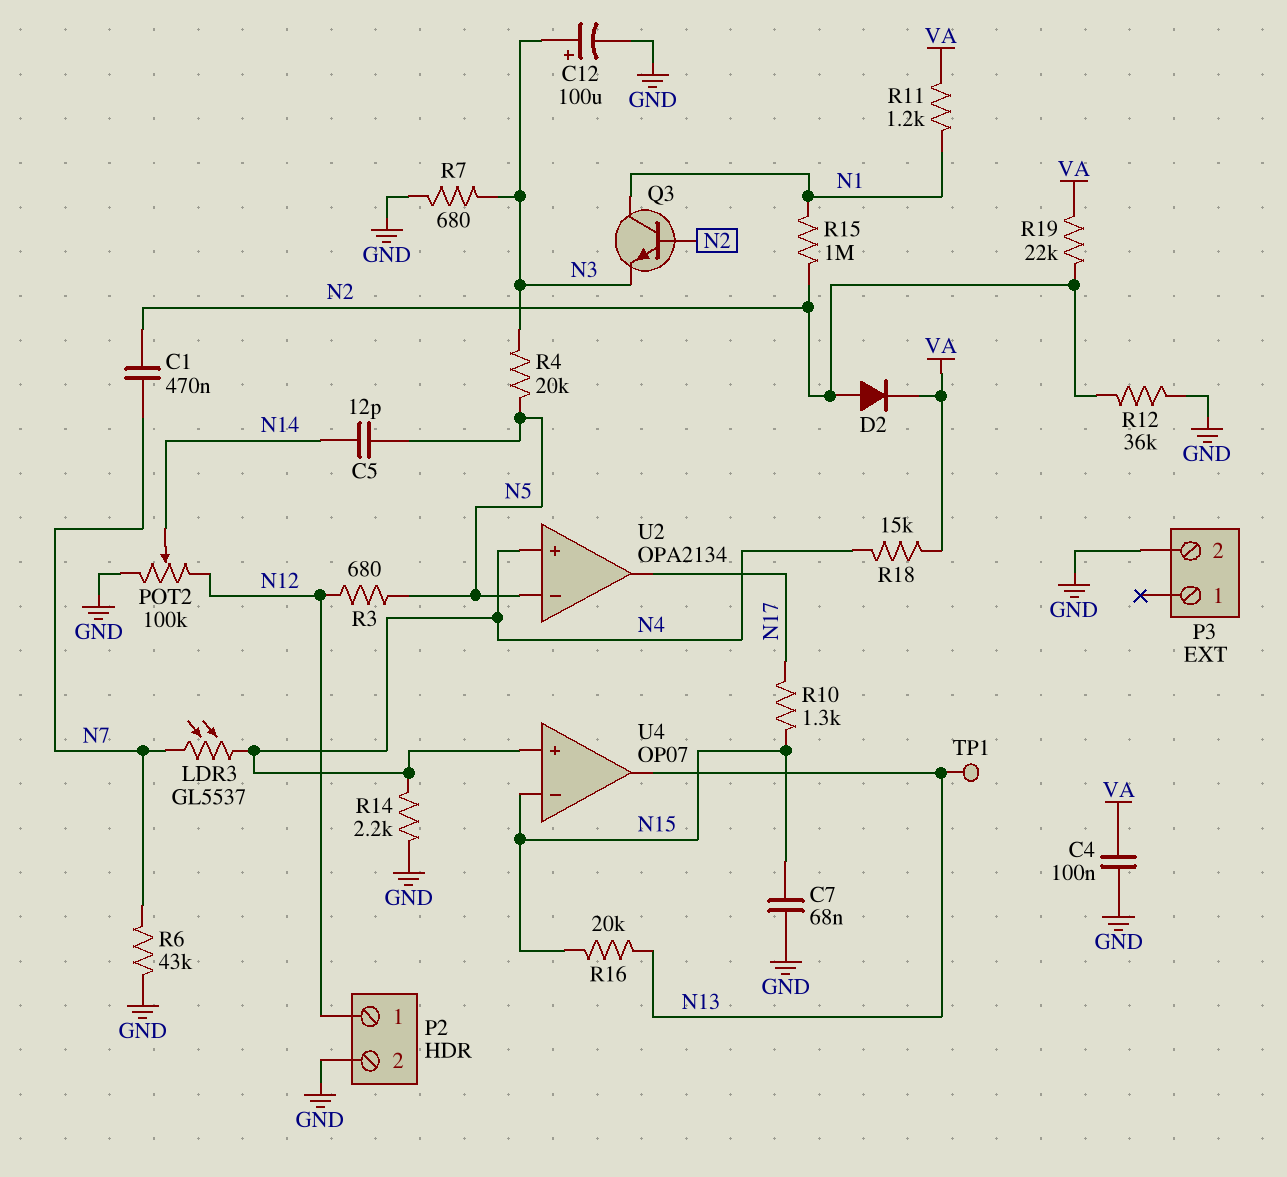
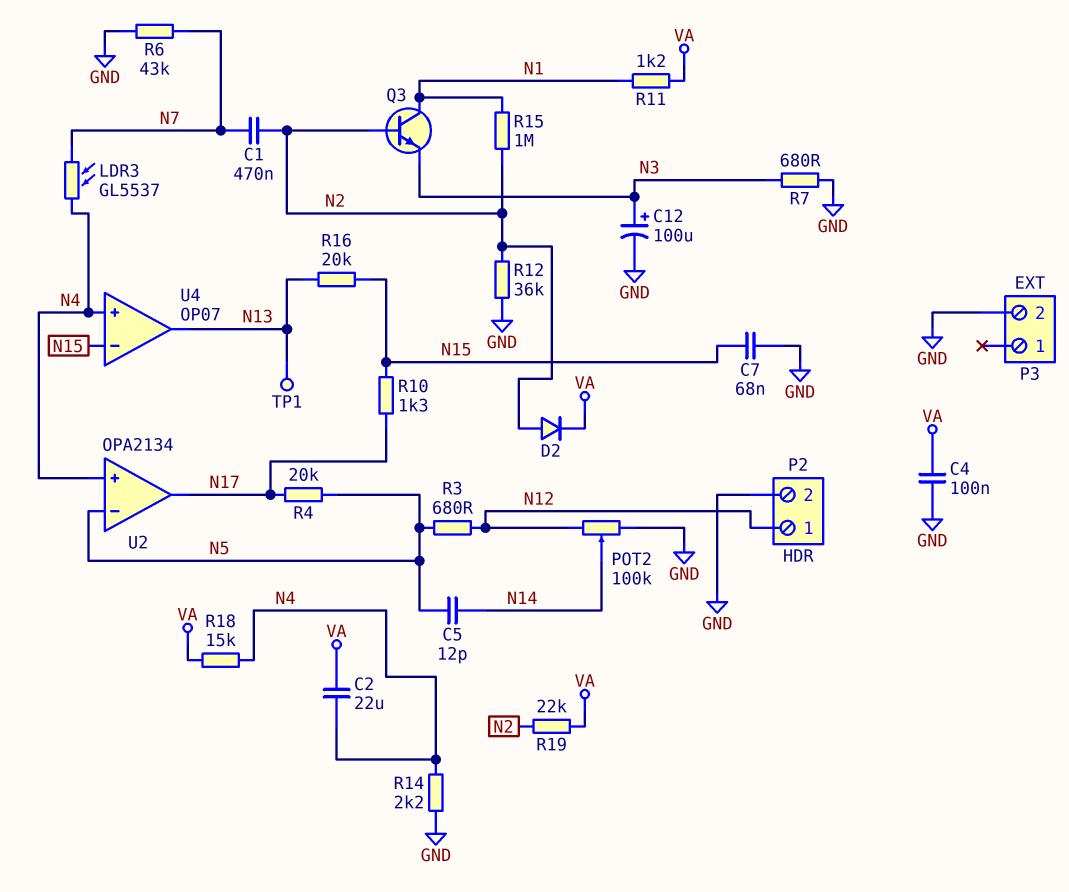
C2: none -> 22uF (N4, VA)
R4: 20k (N3, N5) -> 20k (N5, N17)

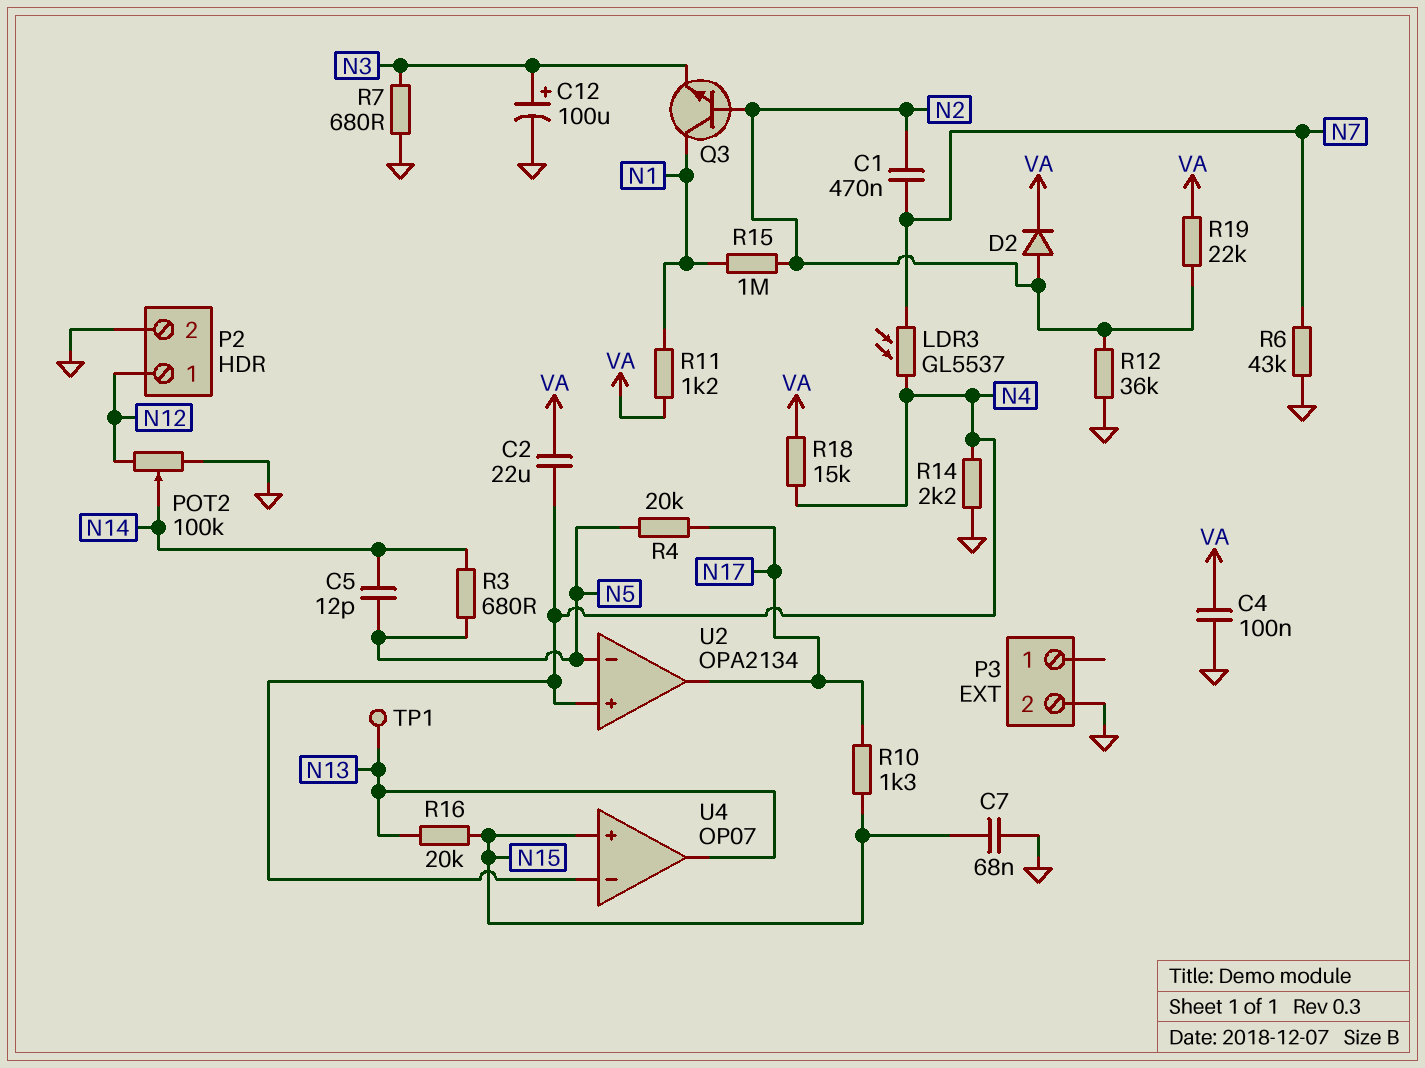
R3: 680 (N5, N12) -> 680 (N5, N14)
U4 pin in+: N4 -> N15
U4 pin in-: N15 -> N4

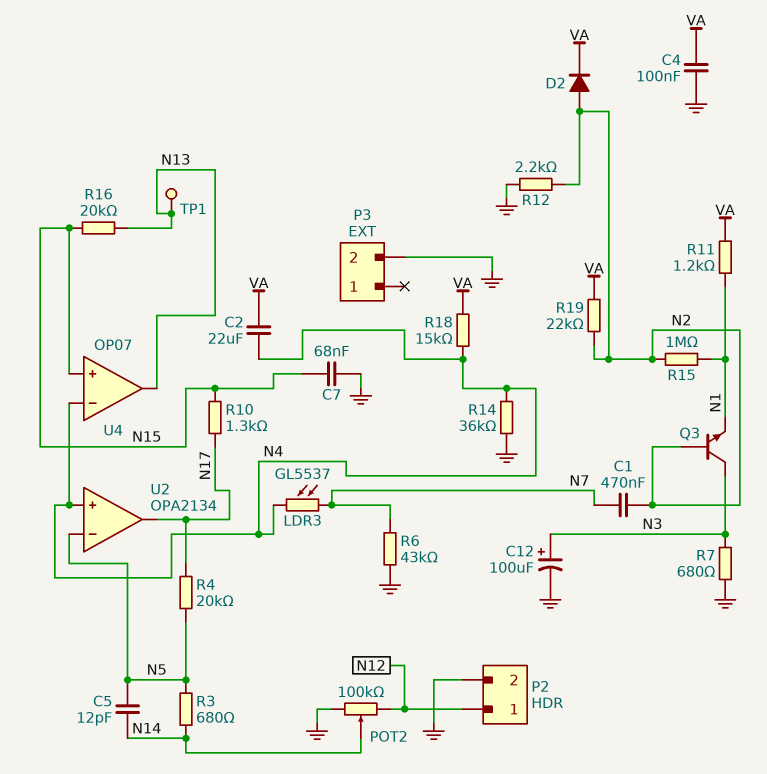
Q3: NPN (B N2, C N1, E N3) -> NPN (B N2, C N3, E N1)
R12: 36k (GND, N2) -> 2.2k (GND, N2)
R14: 2.2k (GND, N4) -> 36k (GND, N4)

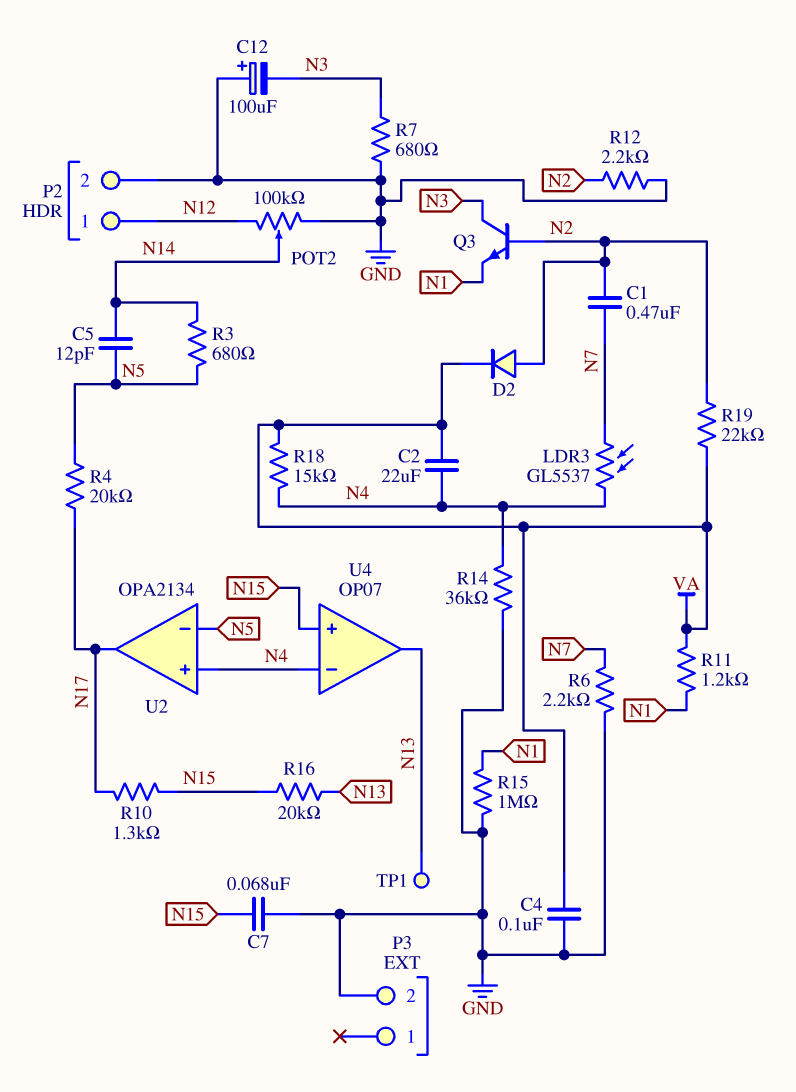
C12: 100uF (plus N3, minus GND) -> 100uF (plus GND, minus N3)
R6: 43k (GND, N7) -> 2.2k (GND, N7)
R15: 1M (N1, N2) -> 1M (GND, N1)

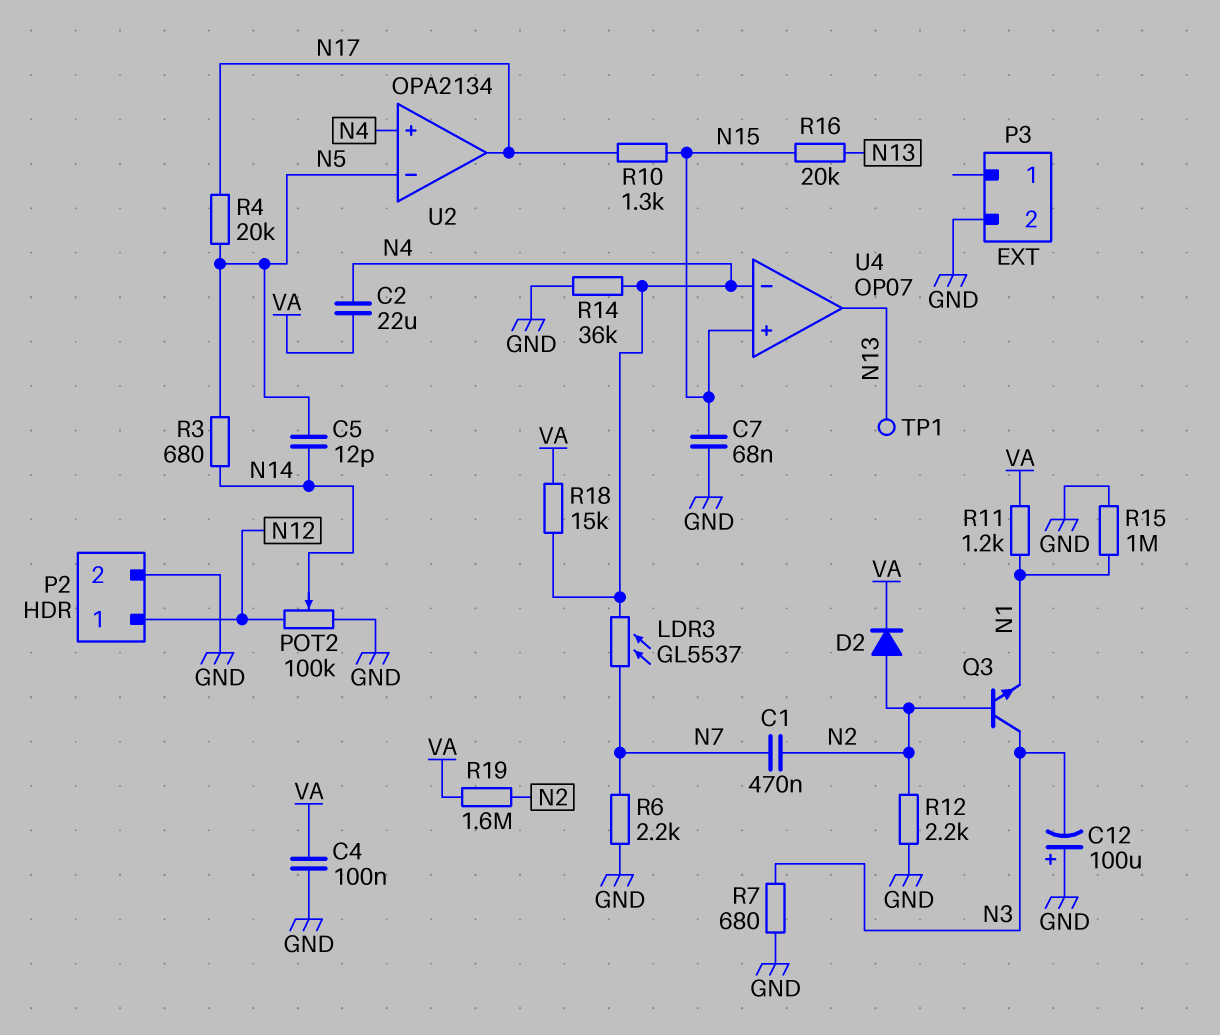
R19: 22k (N2, VA) -> 1.6M (N2, VA)

